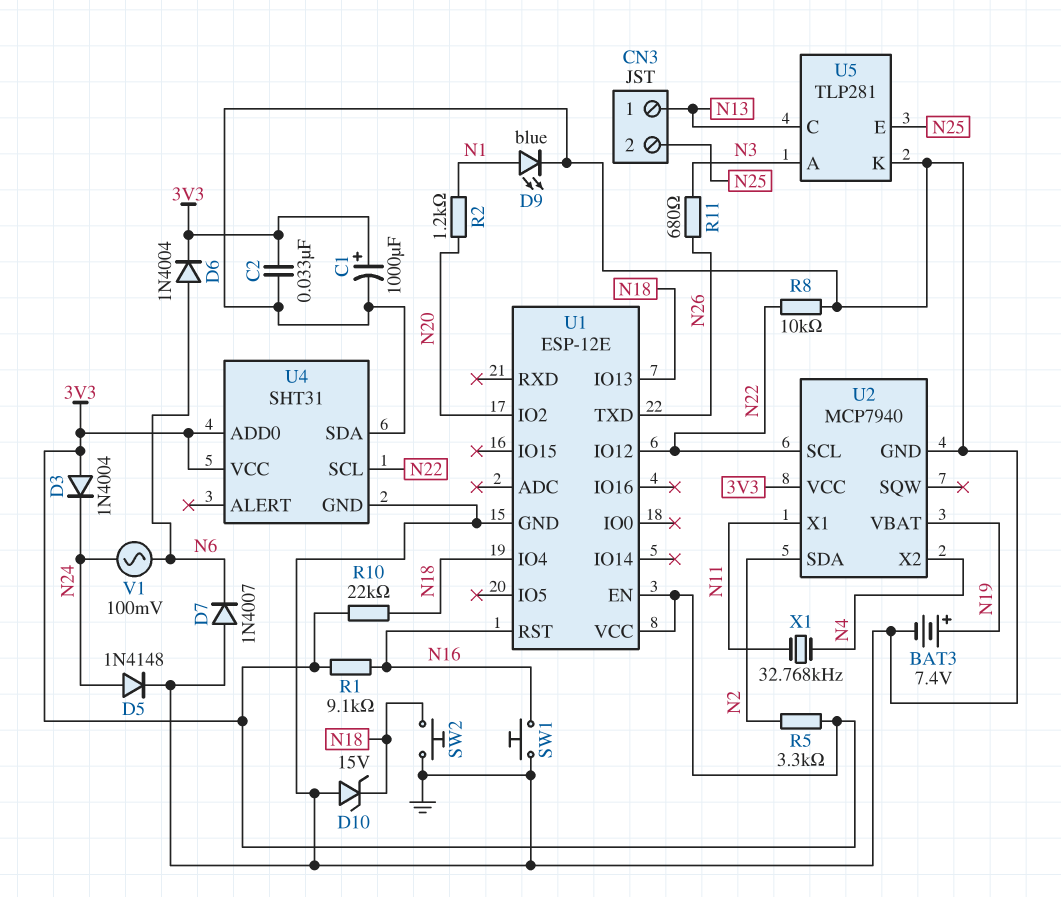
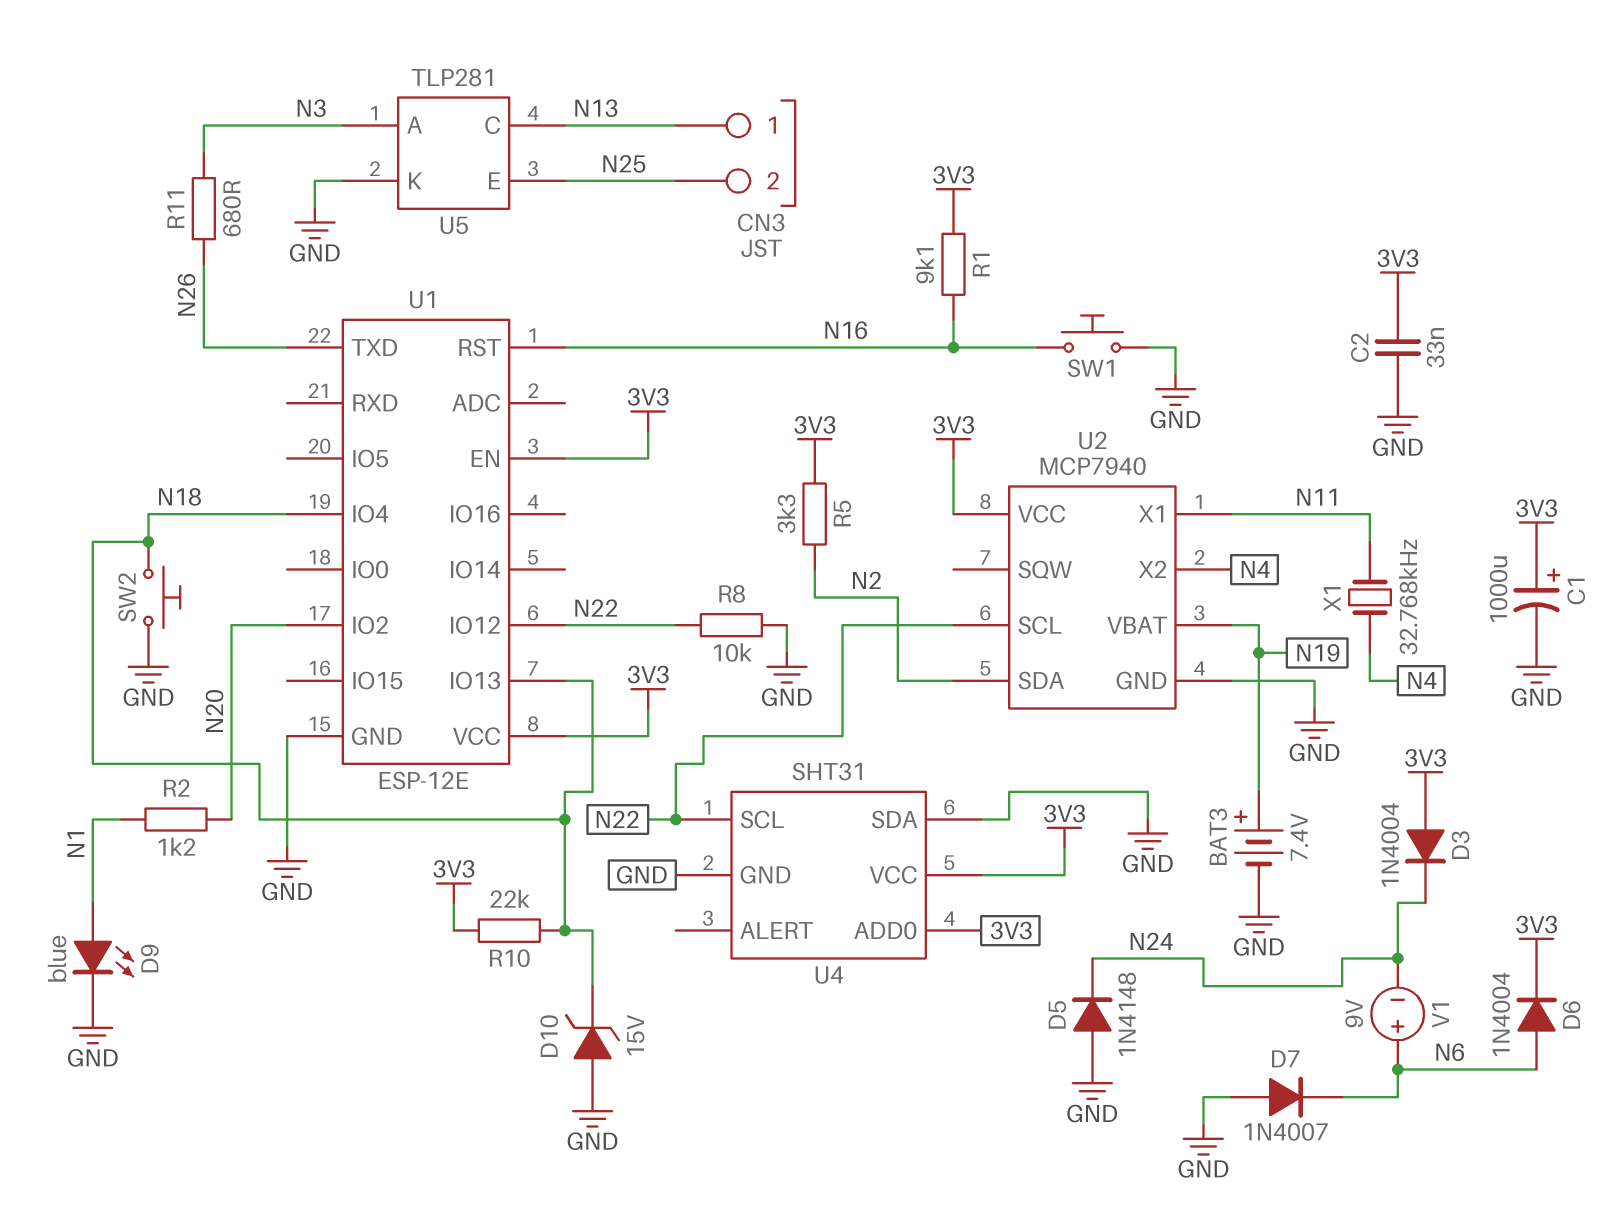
D5: diode 1N4148 (A N24, K GND) -> diode 1N4148 (A GND, K N24)
V1: AC 100mV (N6, N24) -> 9V (plus N6, minus N24)

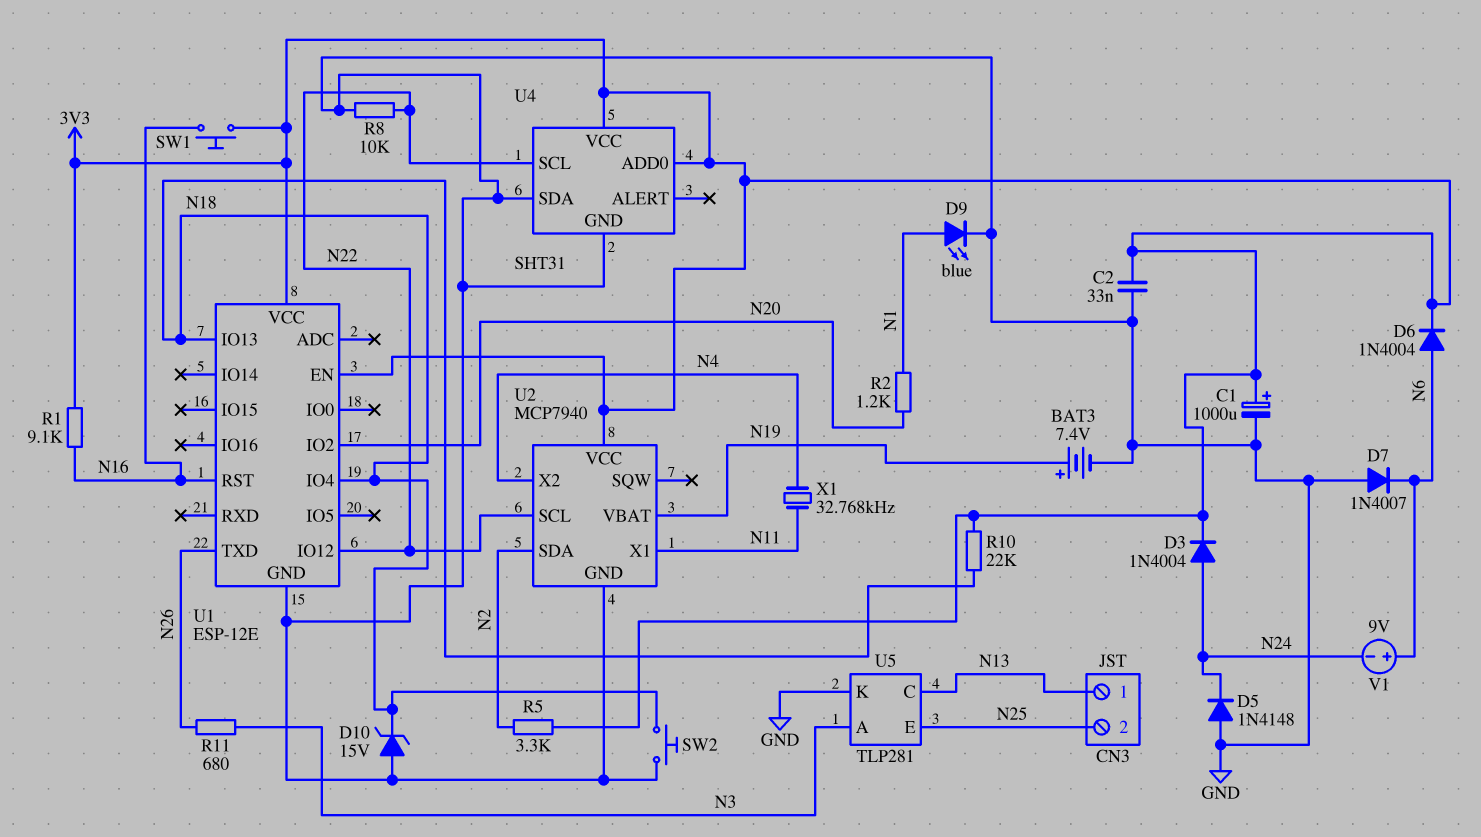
D3: diode 1N4004 (A 3V3, K N24) -> diode 1N4004 (A N24, K 3V3)
SW1: button (GND, N16) -> button (3V3, N16)

